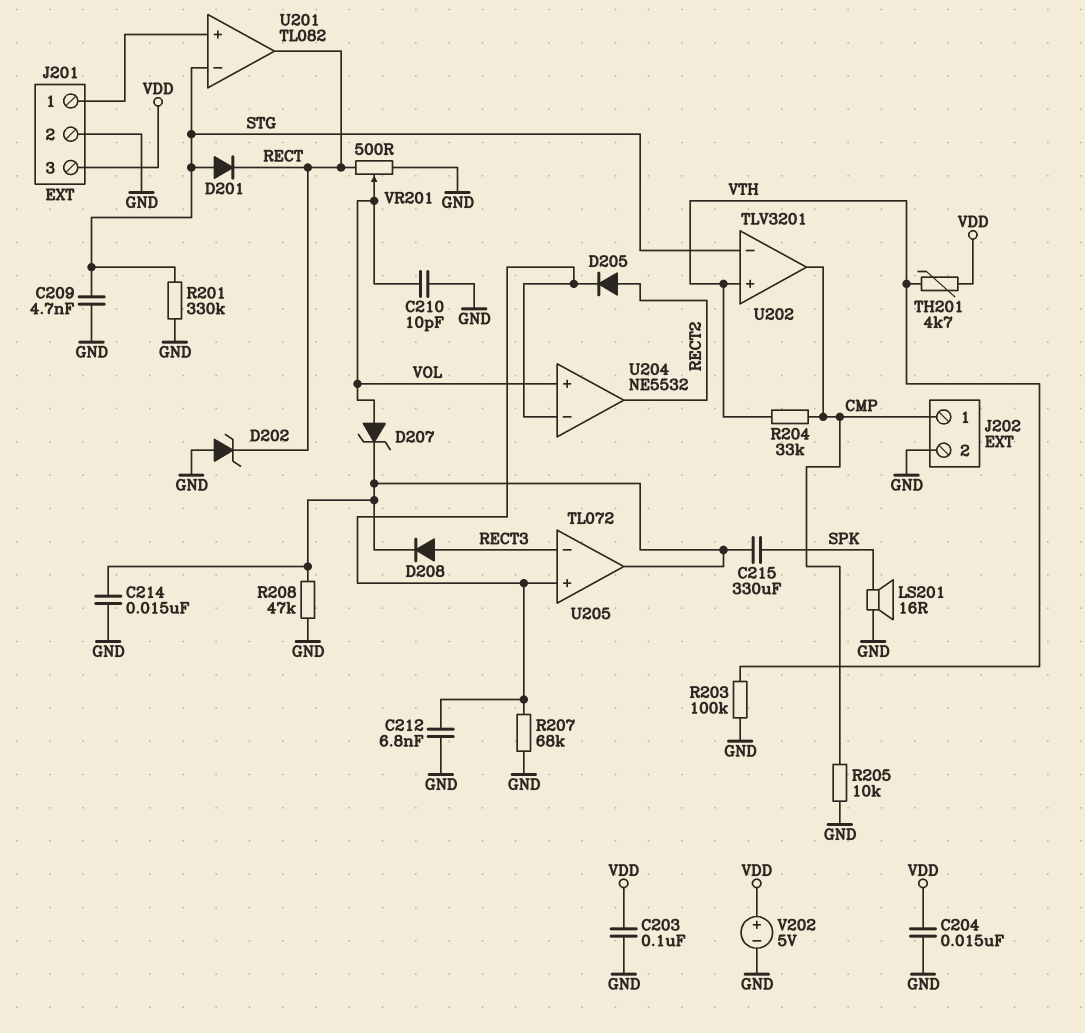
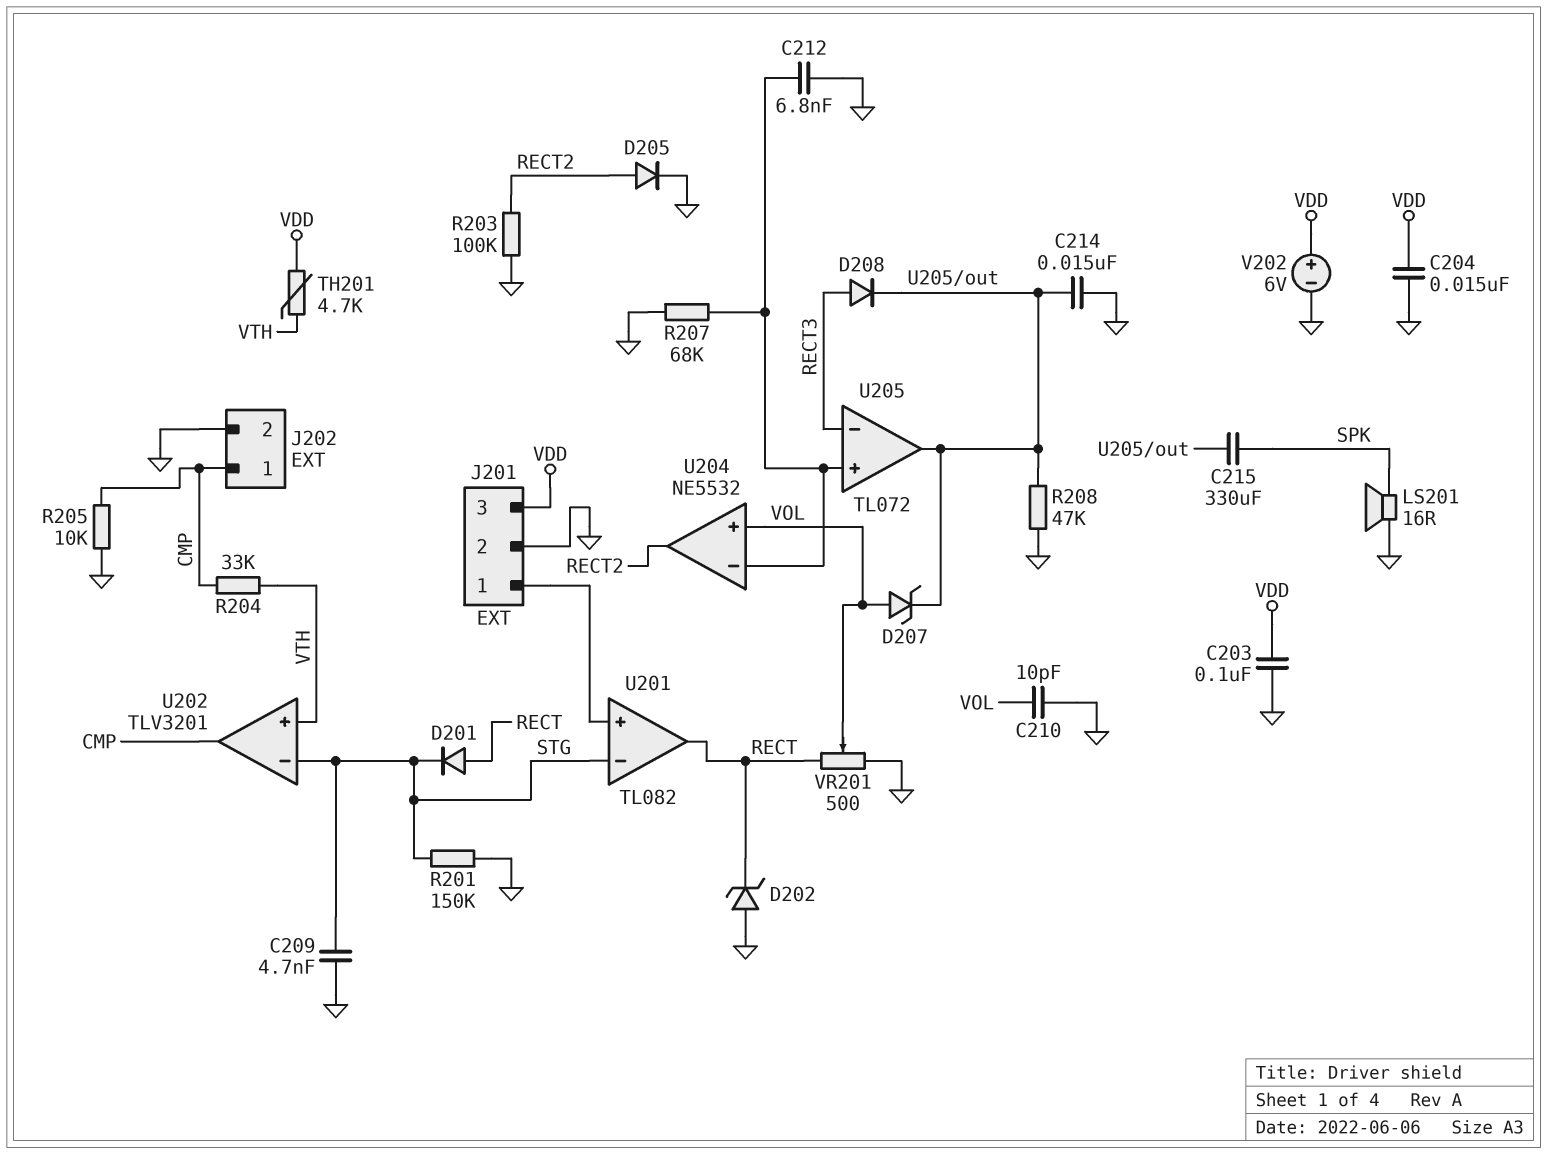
D201: diode (A STG, K RECT) -> diode (A RECT, K STG)
D205: diode (A RECT2, K U204/in-) -> diode (A RECT2, K GND)
R201: 330k (GND, STG) -> 150k (GND, STG)
R203: 100k (GND, VTH) -> 100k (GND, RECT2)
V202: 5V (plus VDD, minus GND) -> 6V (plus VDD, minus GND)

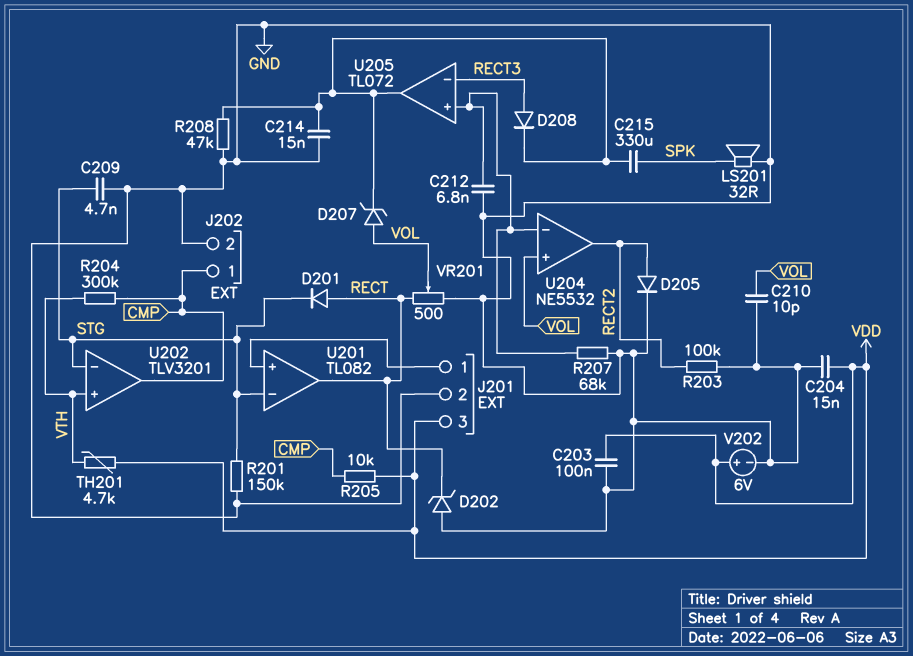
LS201: speaker 16R (GND, SPK) -> speaker 32R (GND, SPK)
R204: 33k (CMP, VTH) -> 300k (CMP, VTH)
R205: 10k (CMP, GND) -> 10k (CMP, VDD)

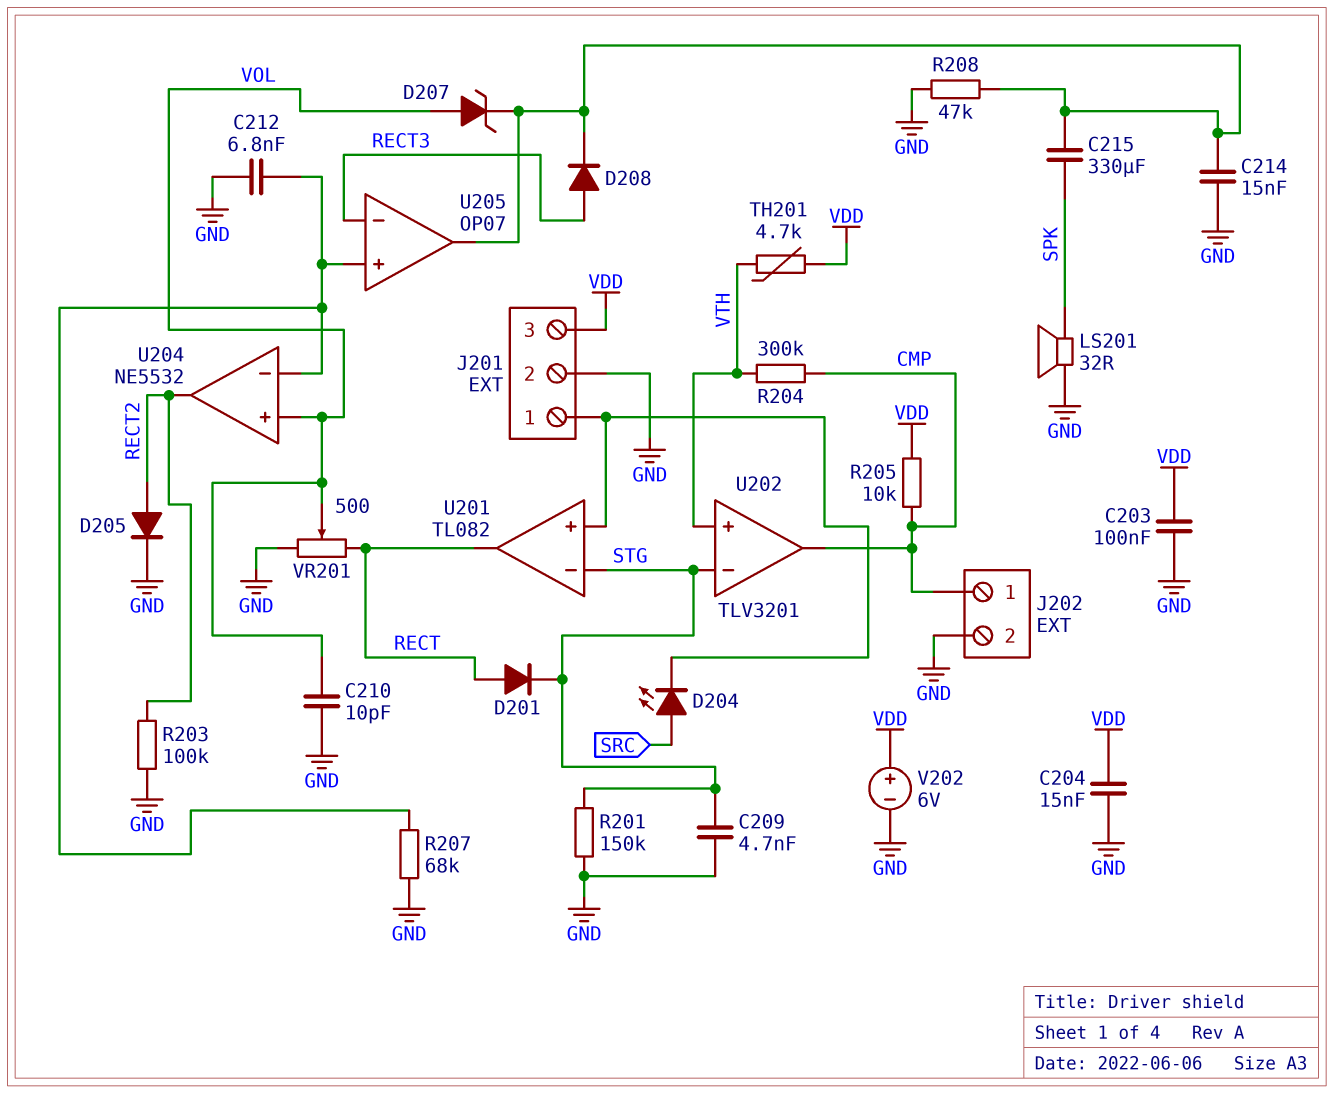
D202: zener (A GND, K RECT) -> none
D204: none -> LED (A SRC, K J201/1)
U205: TL072 -> OP07

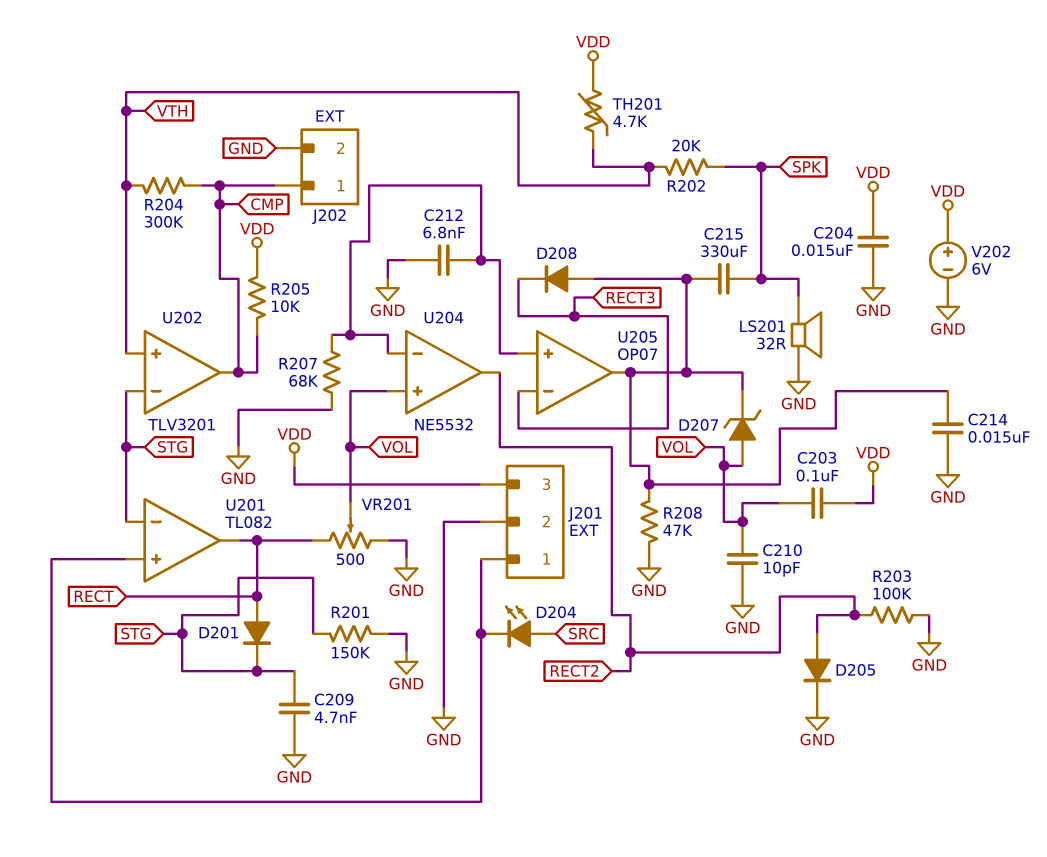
C203: 100nF (GND, VDD) -> 100nF (VDD, VOL)
D208: diode (A RECT3, K U205/out) -> diode (A U205/out, K RECT3)
R202: none -> 20k (SPK, VTH)

